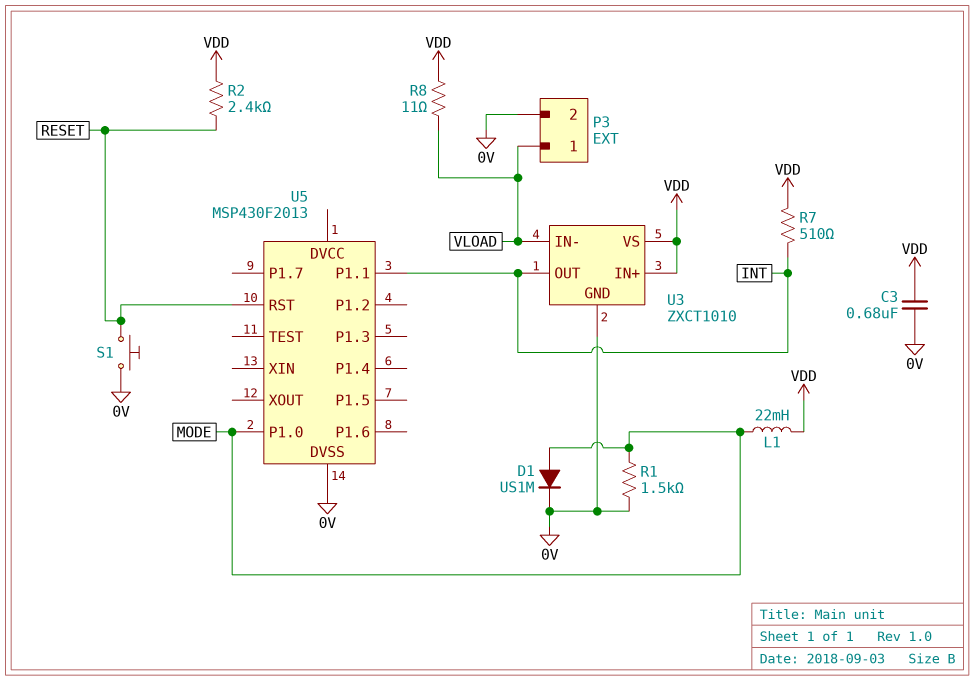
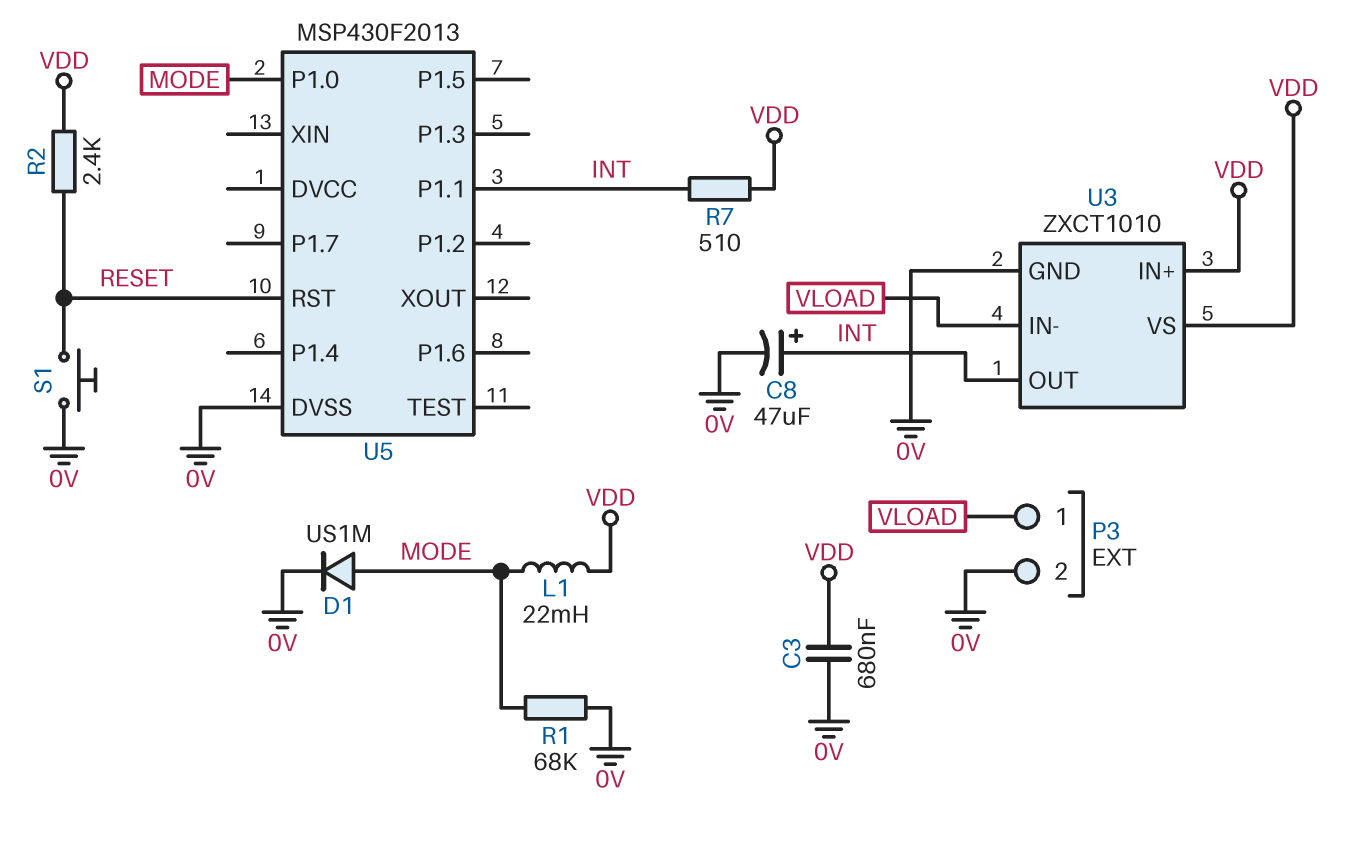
C8: none -> 47uF (plus INT, minus 0V)
R1: 1.5k (0V, MODE) -> 68k (0V, MODE)
R8: 11 (VDD, VLOAD) -> none

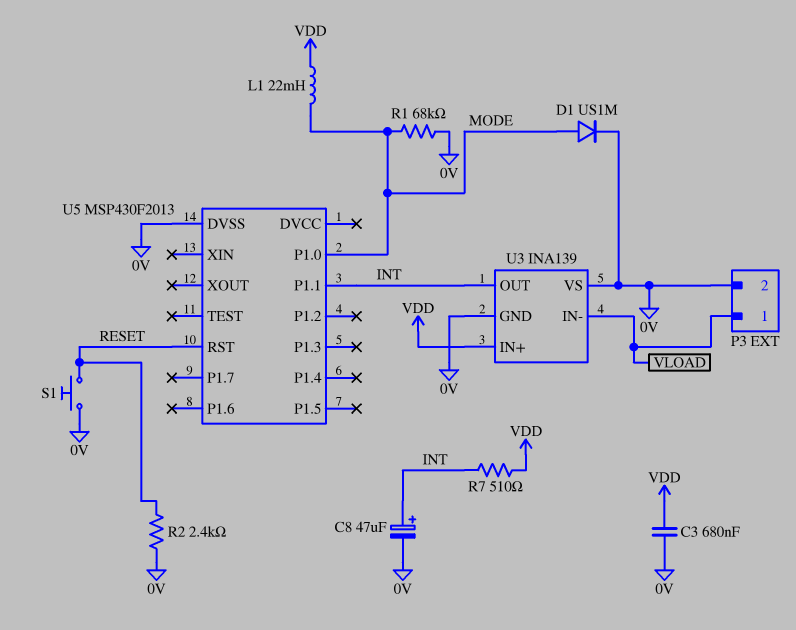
R2: 2.4k (RESET, VDD) -> 2.4k (0V, RESET)
U3: ZXCT1010 -> INA139
U3 pin VS: VDD -> 0V

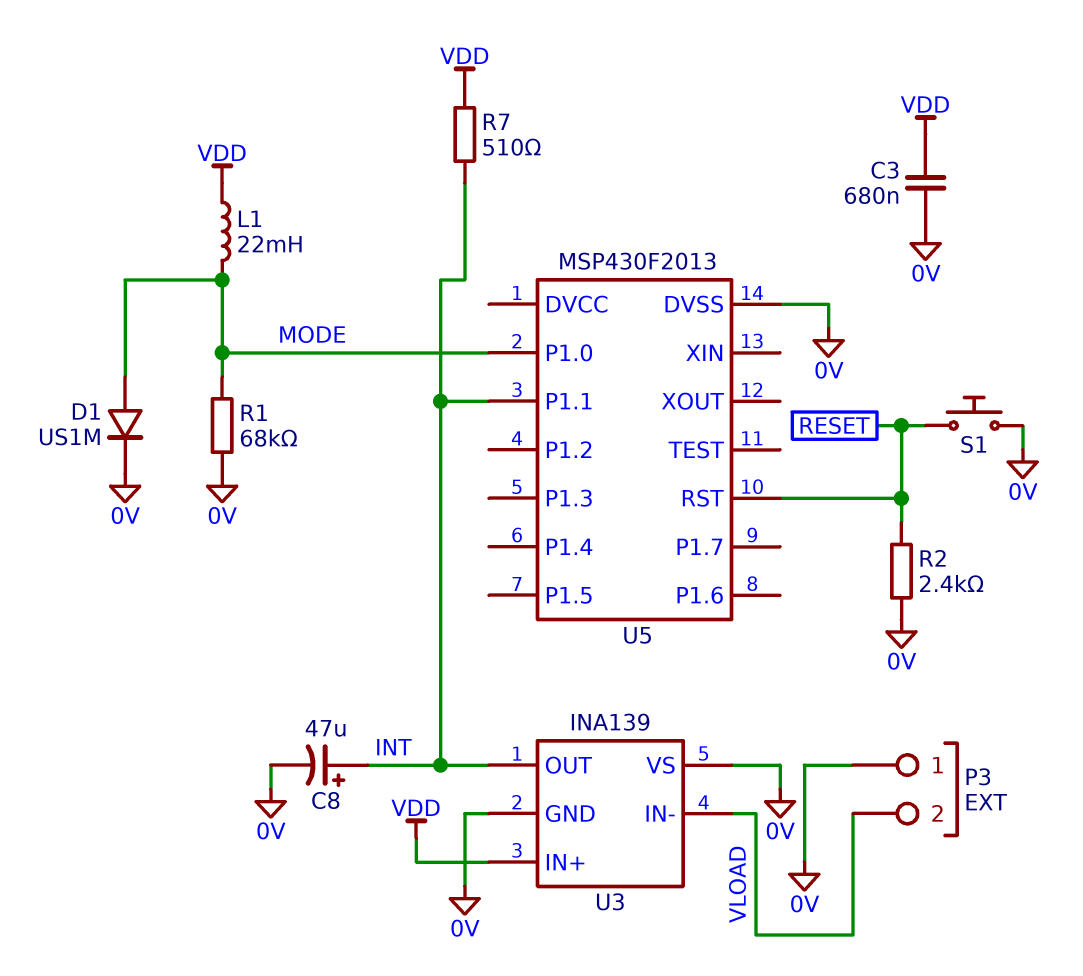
P3 pin 1: VLOAD -> 0V
P3 pin 2: 0V -> VLOAD

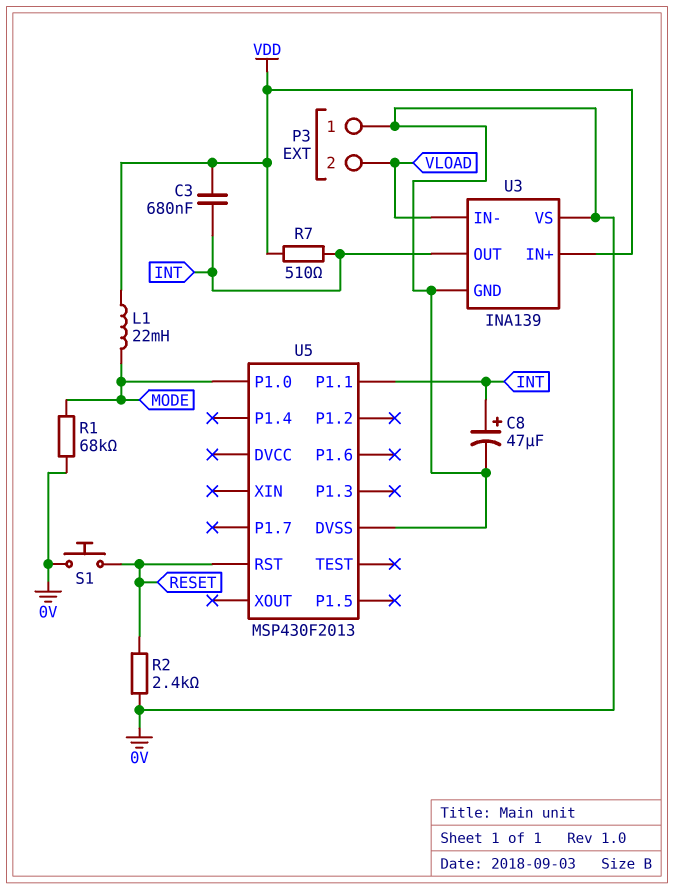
C3: 680nF (0V, VDD) -> 680nF (INT, VDD)
D1: diode US1M (A MODE, K 0V) -> none

